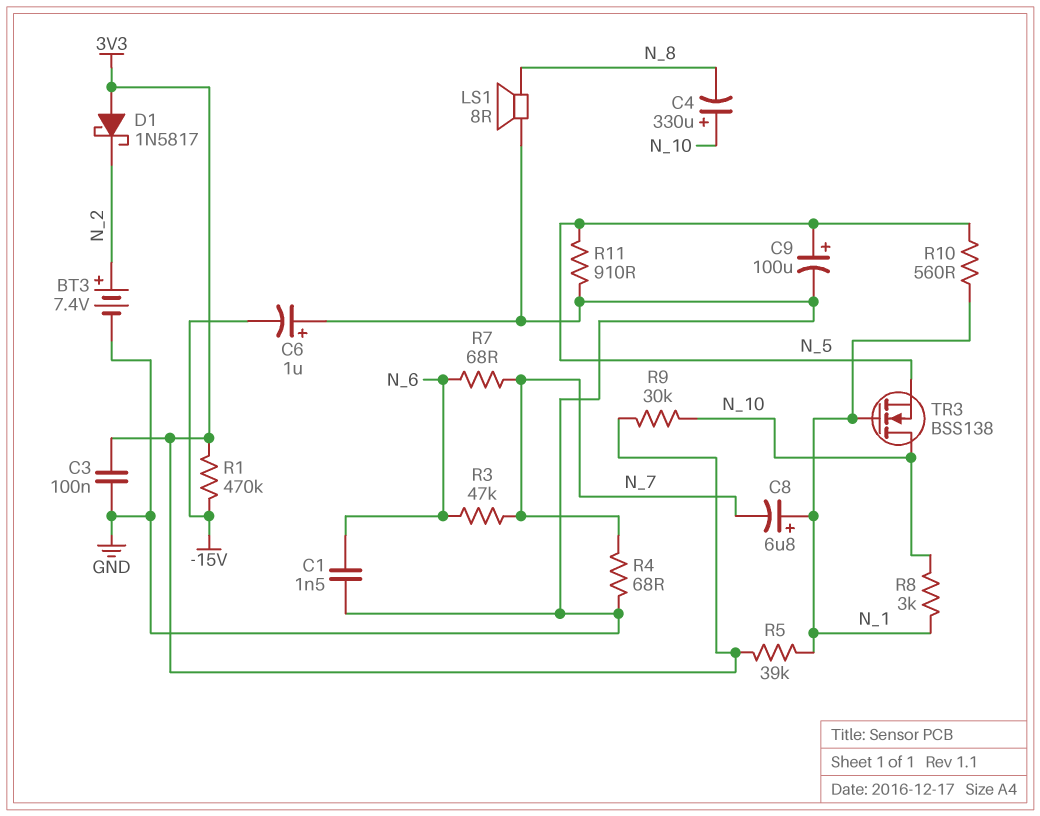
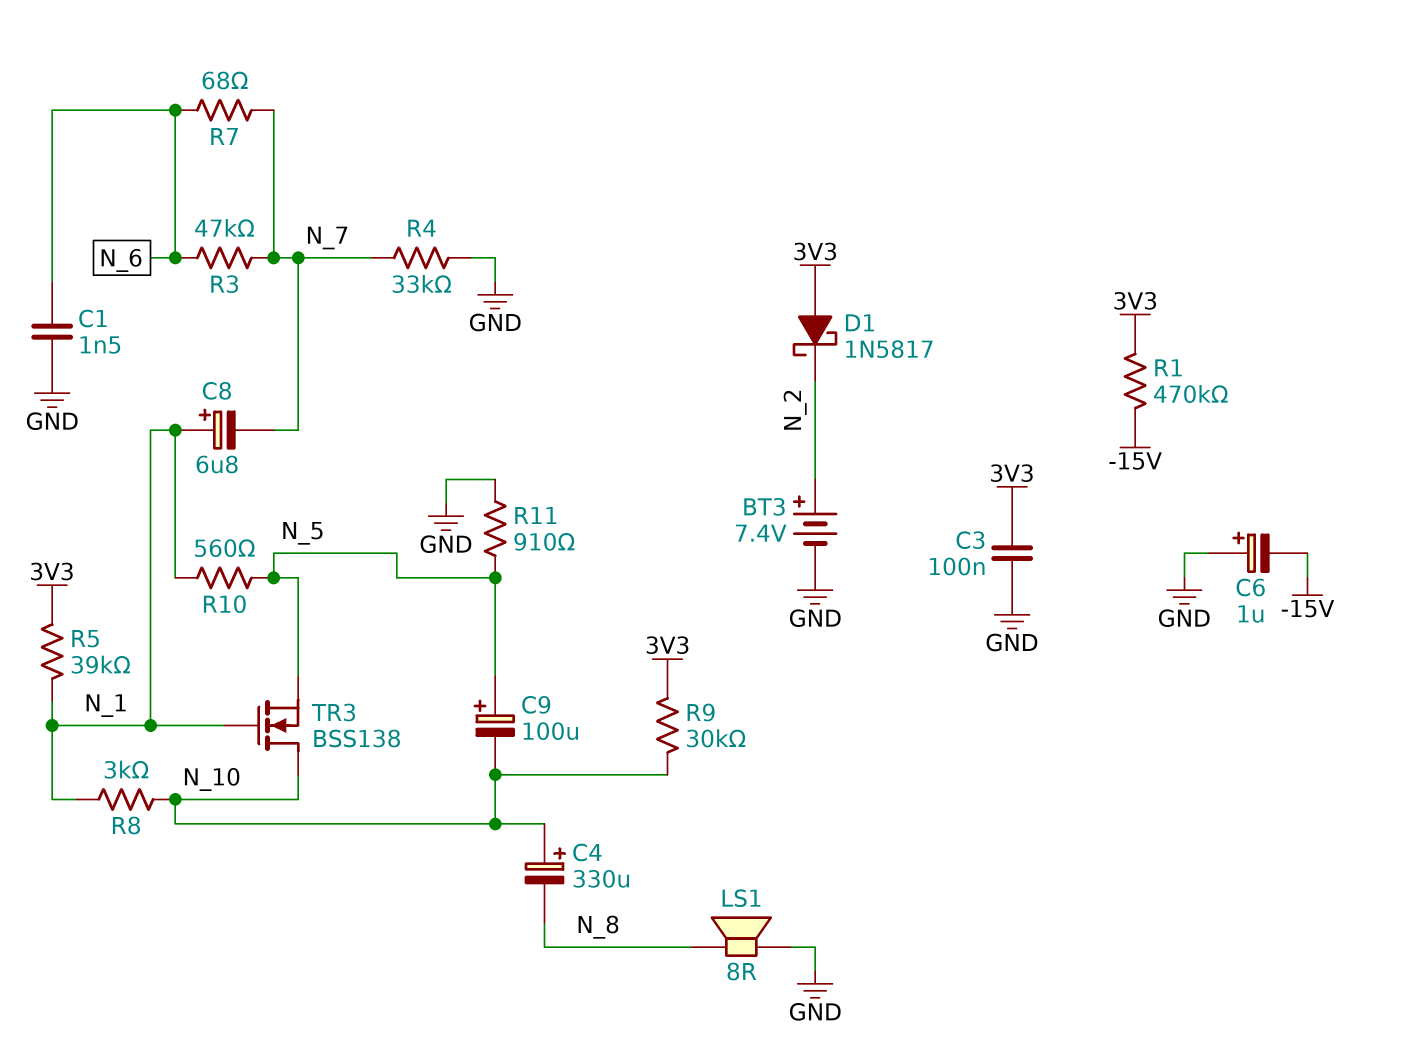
C9: 100uF (plus N_5, minus GND) -> 100uF (plus N_5, minus N_10)
R4: 68 (GND, N_7) -> 33k (GND, N_7)

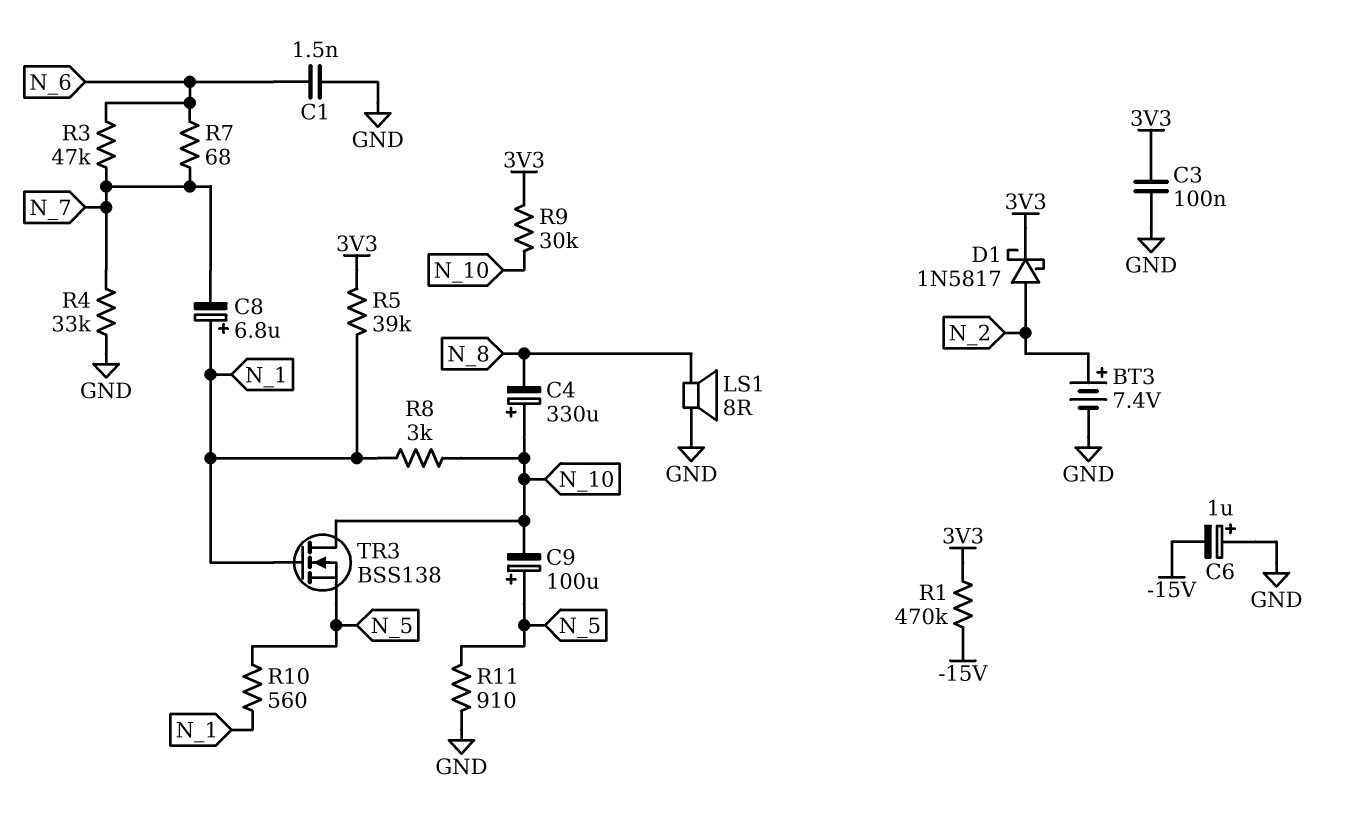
D1: schottky 1N5817 (A 3V3, K N_2) -> schottky 1N5817 (A N_2, K 3V3)

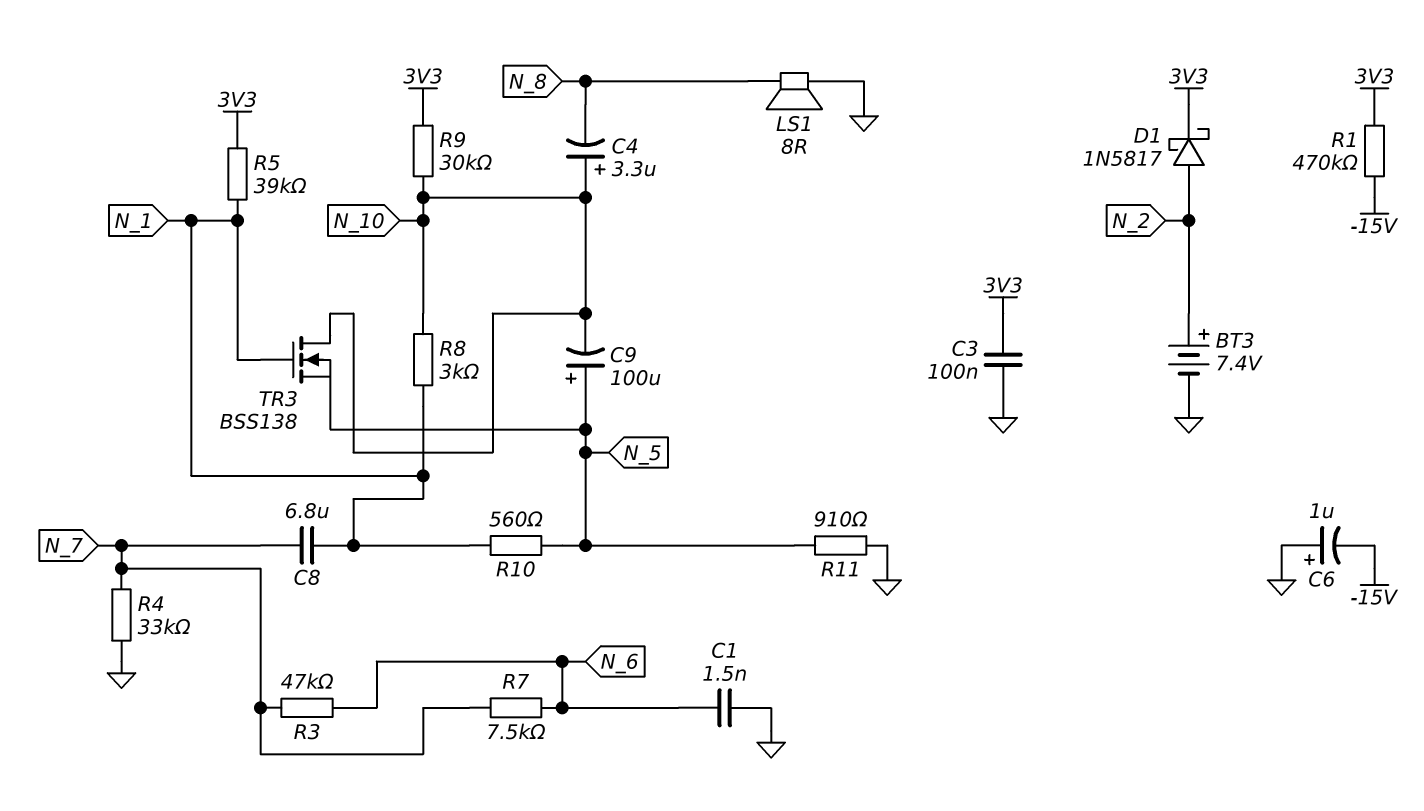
C4: 330uF (plus N_10, minus N_8) -> 3.3uF (plus N_10, minus N_8)
C8: 6.8uF (plus N_1, minus N_7) -> 6.8uF (N_1, N_7)
R7: 68 (N_6, N_7) -> 7.5k (N_6, N_7)

